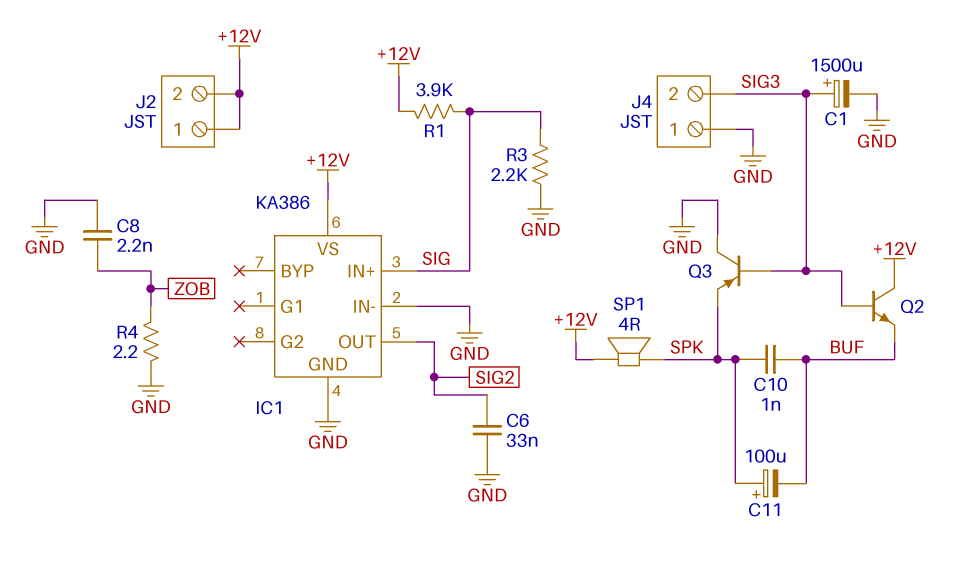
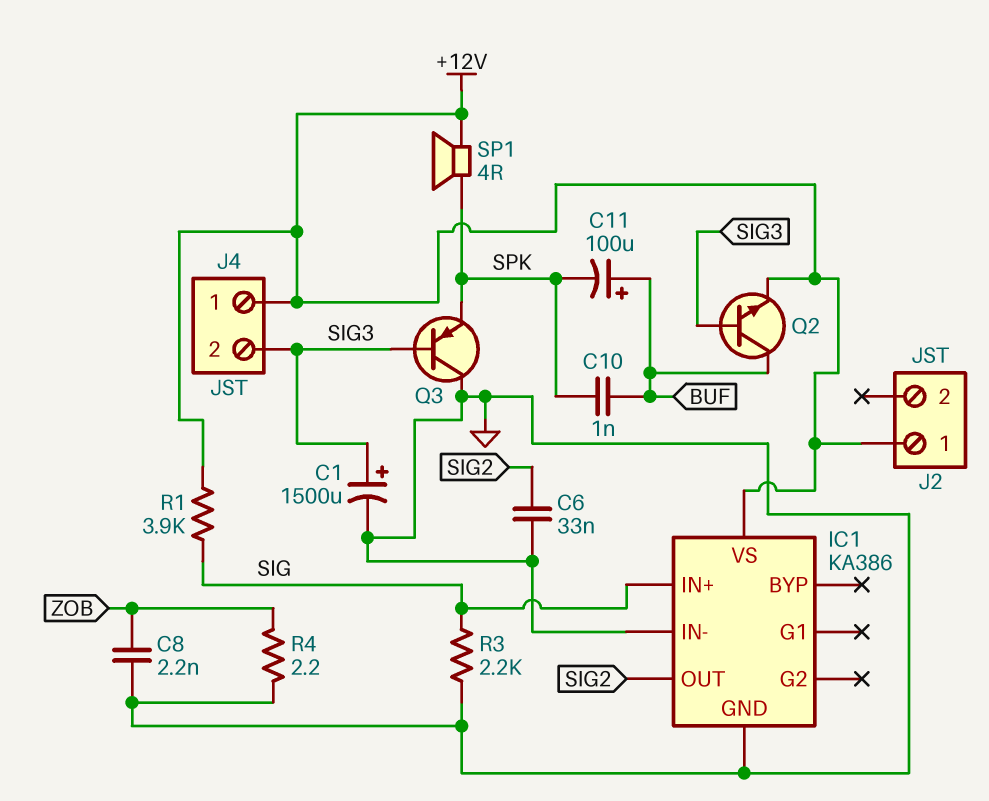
C11: 100uF (plus SPK, minus BUF) -> 100uF (plus BUF, minus SPK)
J2 pin 2: +12V -> none
J4 pin 1: GND -> +12V
Q2: NPN (B SIG3, C +12V, E BUF) -> NPN (B SIG3, C BUF, E +12V)

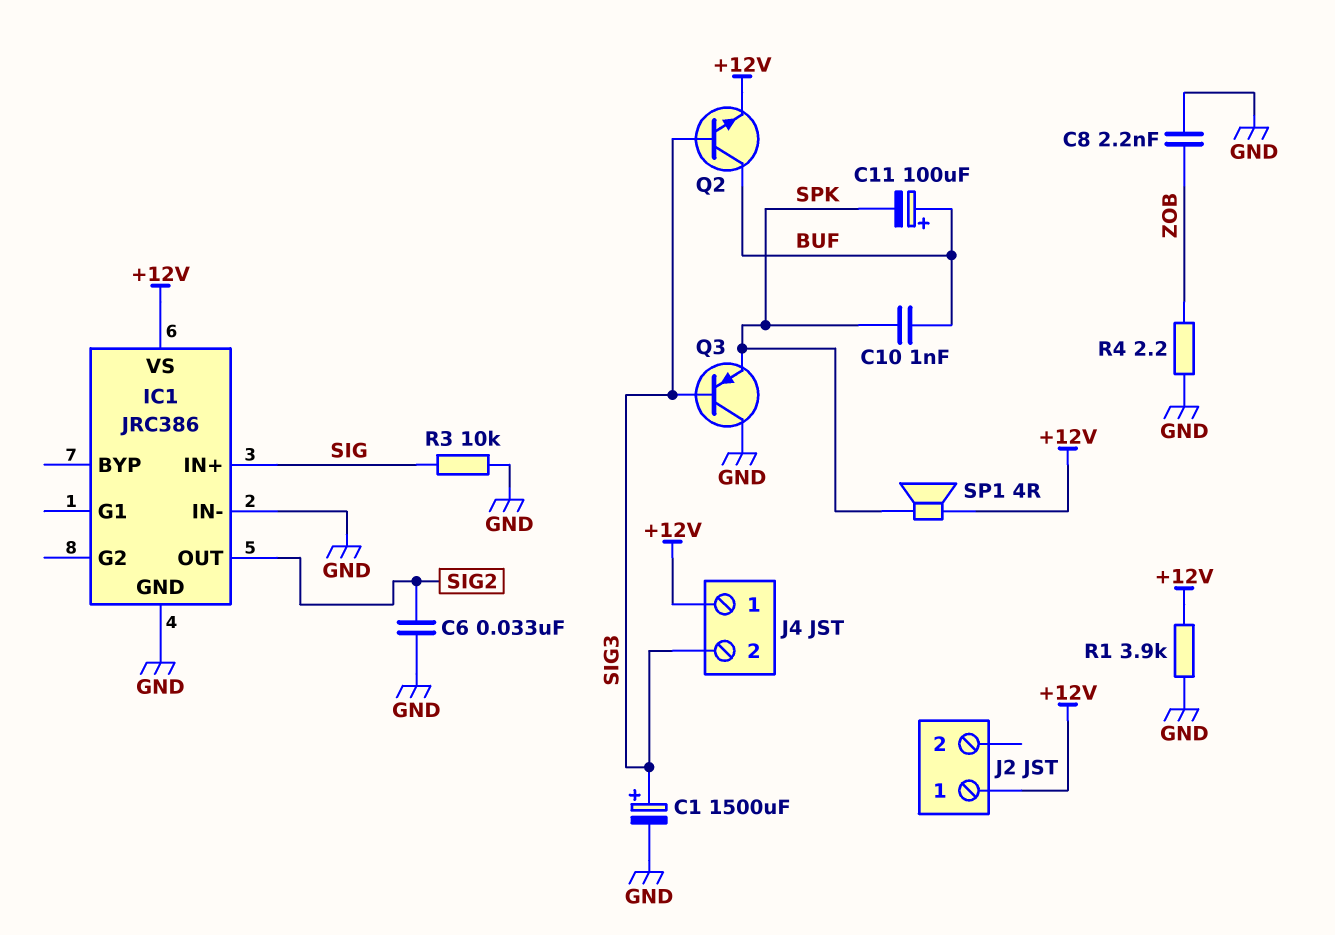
IC1: KA386 -> JRC386
R1: 3.9k (+12V, SIG) -> 3.9k (+12V, GND)
R3: 2.2k (GND, SIG) -> 10k (GND, SIG)

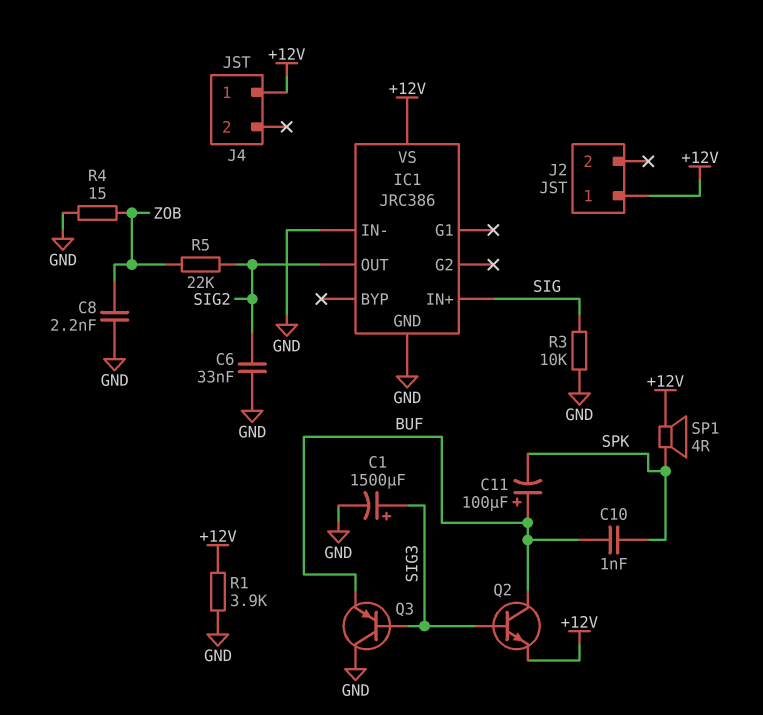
J4 pin 2: SIG3 -> none
Q3: PNP (B SIG3, C GND, E SPK) -> PNP (B SIG3, C GND, E BUF)
R4: 2.2 (GND, ZOB) -> 15 (GND, ZOB)
R5: none -> 22k (SIG2, ZOB)

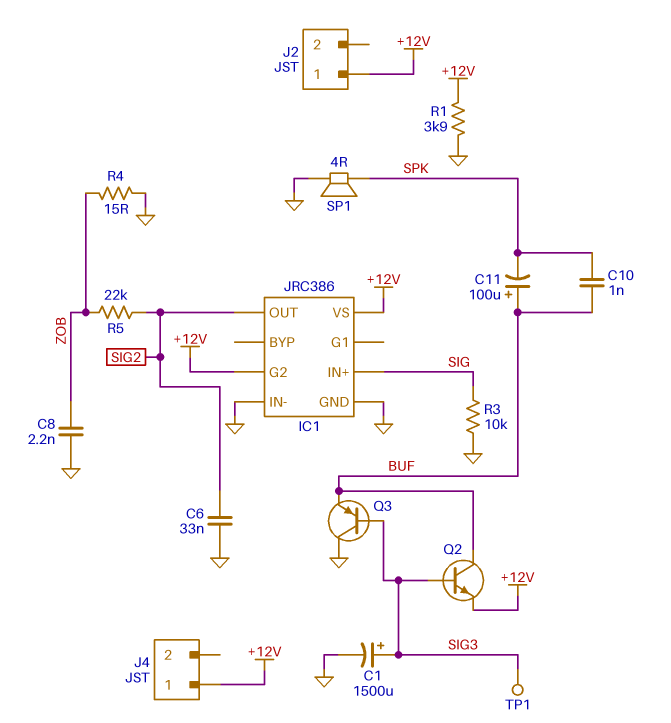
IC1 pin G2: none -> +12V
SP1: speaker 4R (+12V, SPK) -> speaker 4R (GND, SPK)
TP1: none -> test point (SIG3)

